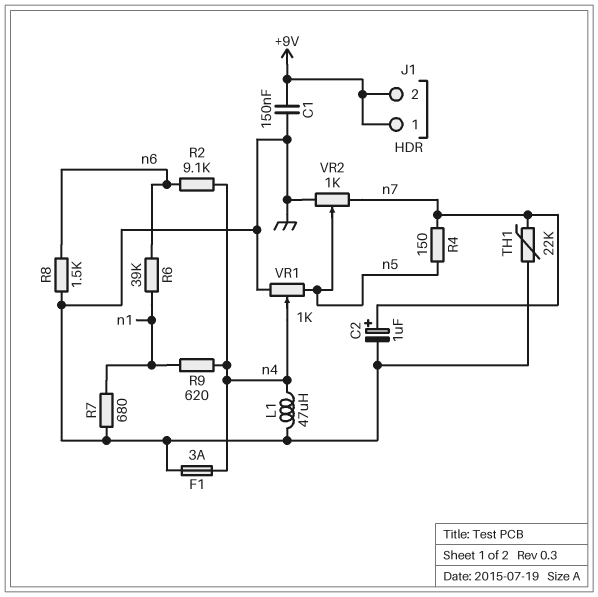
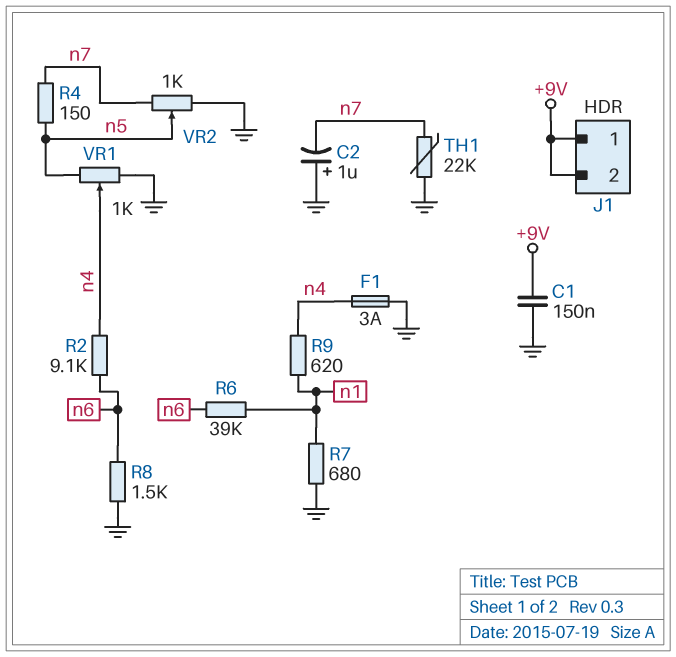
C2: 1uF (plus n7, minus GND) -> 1uF (plus GND, minus n7)
L1: 47uH (GND, n4) -> none

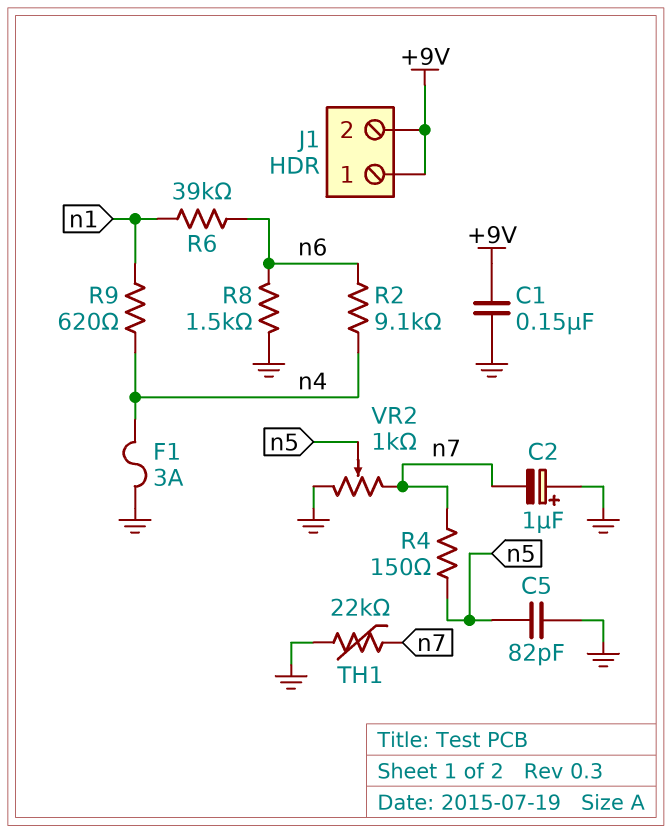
C5: none -> 82pF (GND, n5)
R7: 680 (GND, n1) -> none
VR1: 1k (GND, n5, wiper n4) -> none

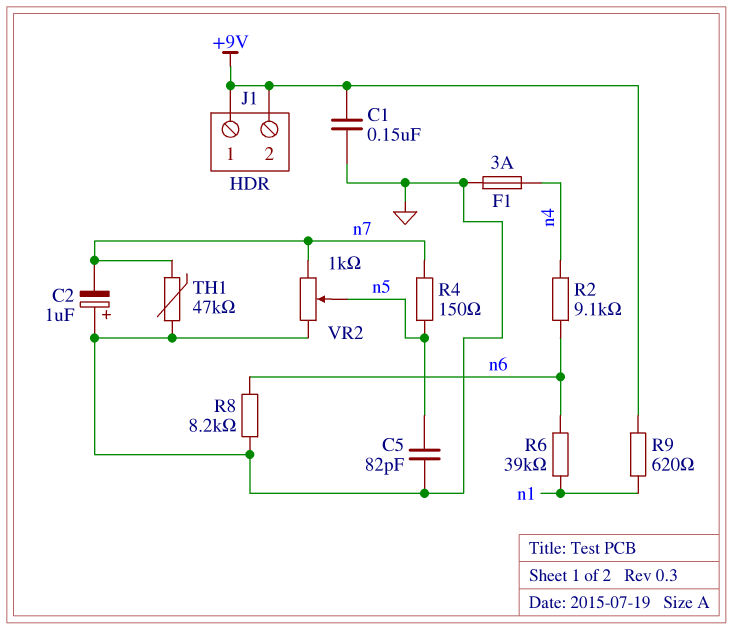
R8: 1.5k (GND, n6) -> 8.2k (GND, n6)
R9: 620 (n1, n4) -> 620 (+9V, n1)
TH1: 22k (GND, n7) -> 47k (GND, n7)

